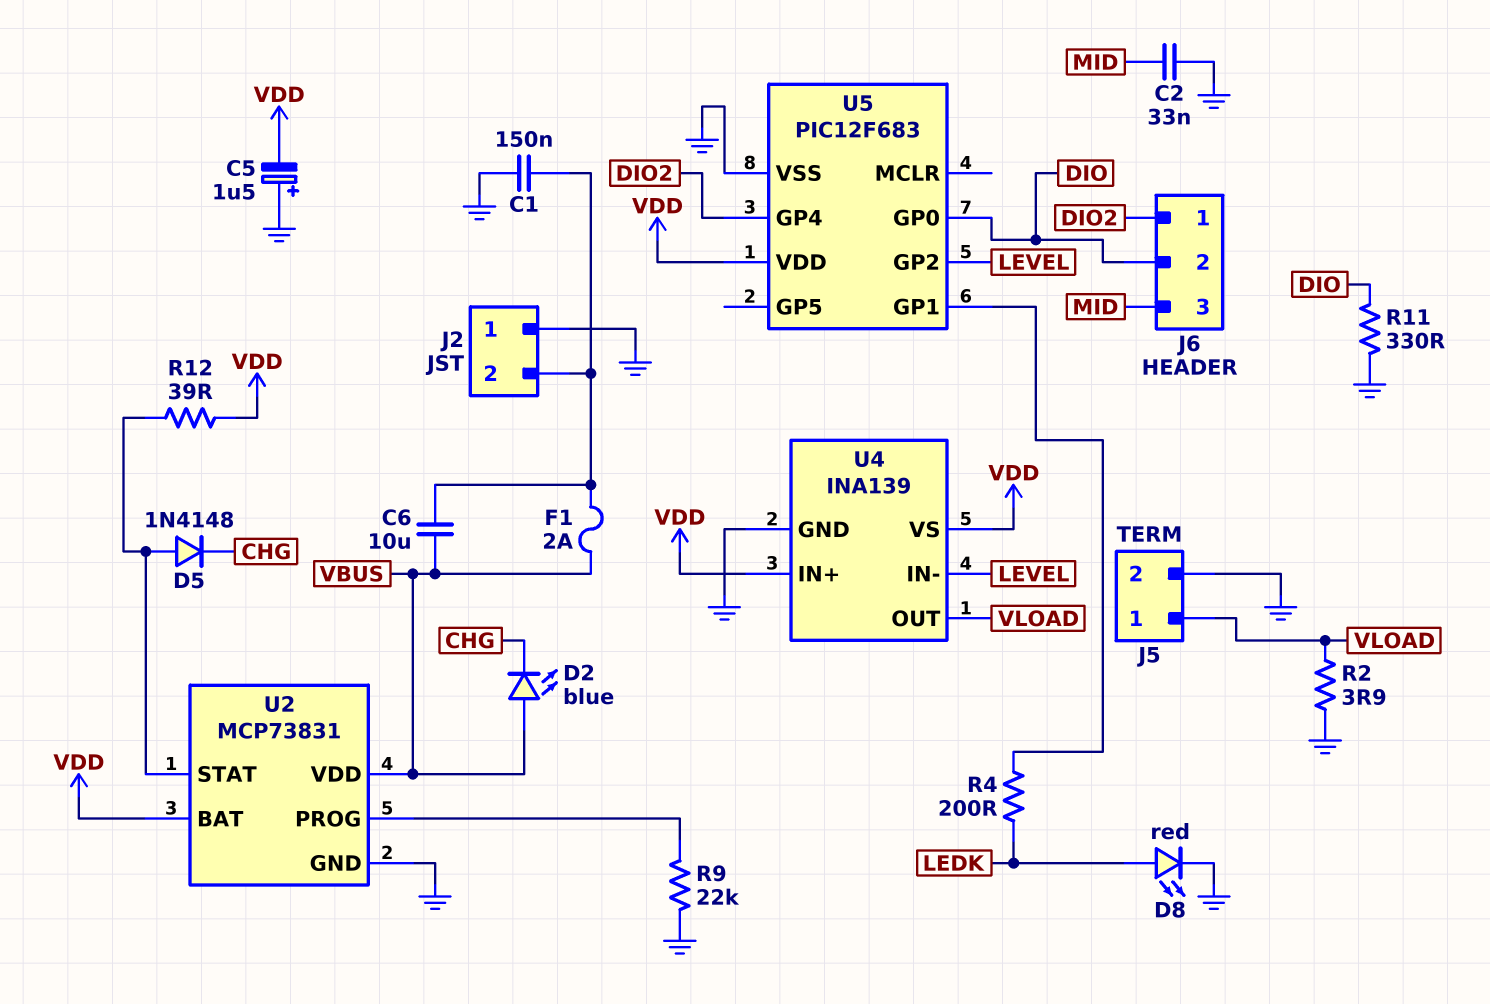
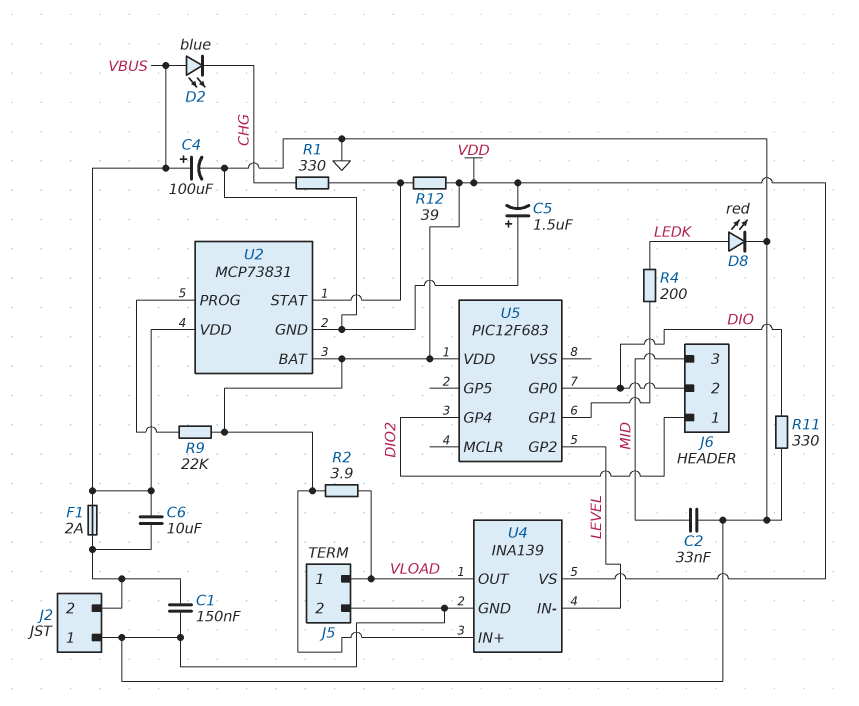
C4: none -> 100uF (plus VBUS, minus GND)
D5: diode 1N4148 (A U2/STAT, K CHG) -> none
R1: none -> 330 (CHG, U2/STAT)
R2: 3.9 (GND, VLOAD) -> 3.9 (VDD, VLOAD)
R9: 22k (GND, U2/PROG) -> 22k (U2/PROG, VDD)
U5 pin VSS: GND -> none

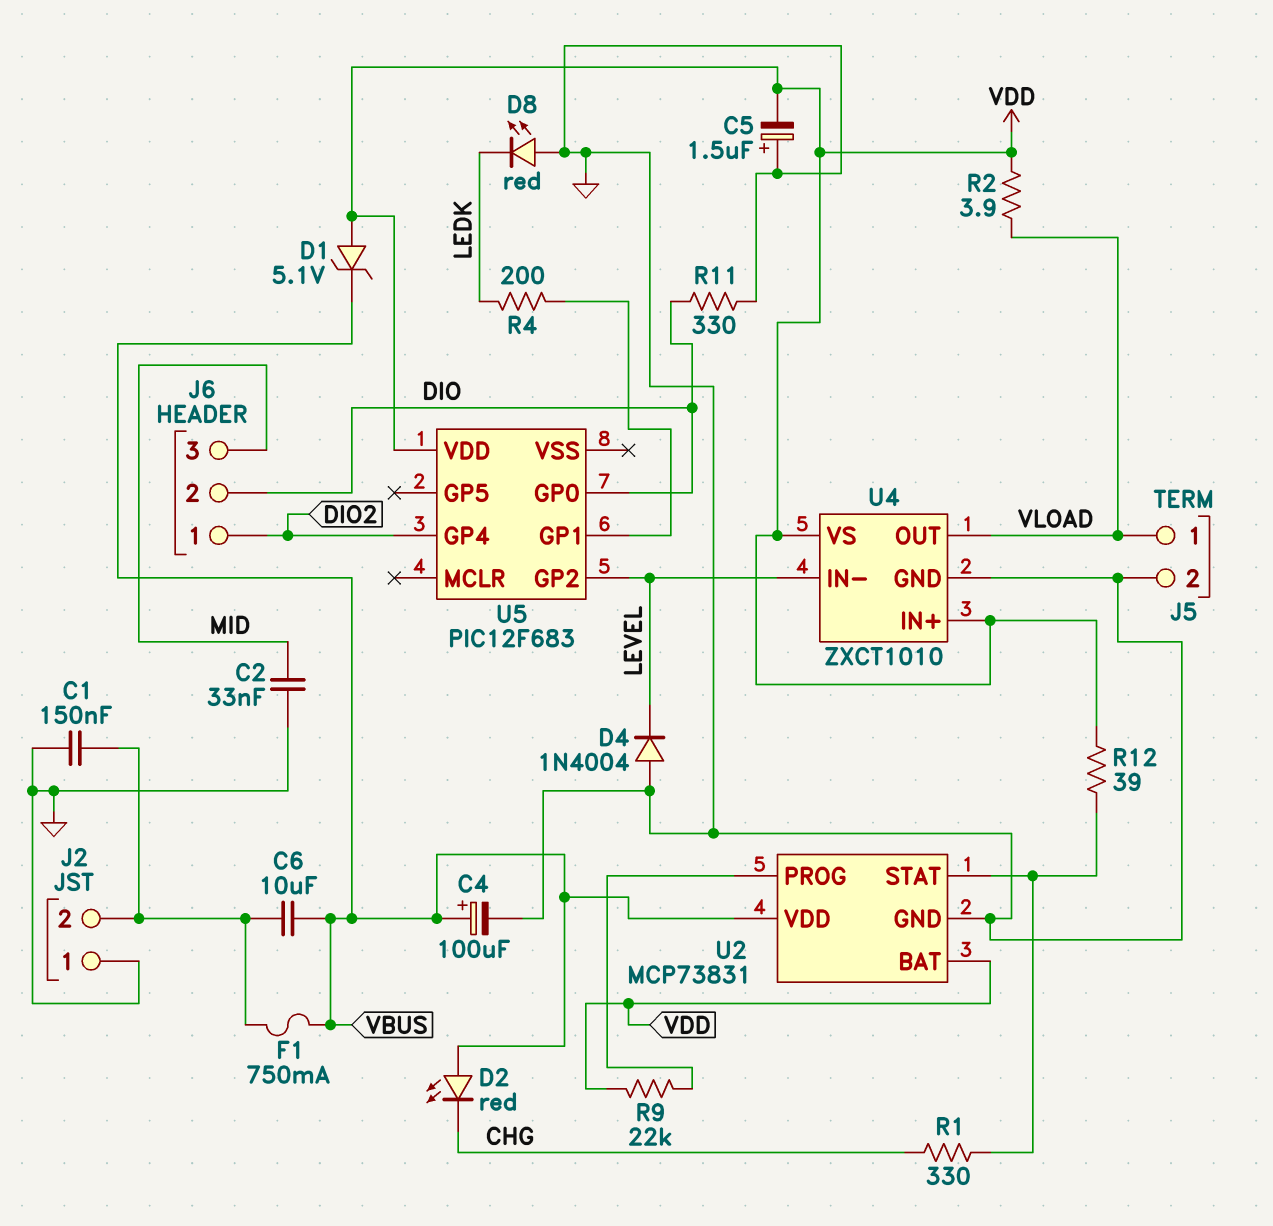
D1: none -> zener 5.1V (A VDD, K VBUS)
D2: LED blue (A VBUS, K CHG) -> LED red (A VBUS, K CHG)
D4: none -> diode 1N4004 (A GND, K LEVEL)
D8: LED red (A LEDK, K GND) -> LED red (A GND, K LEDK)
F1: 2A (J2/2, VBUS) -> 750mA (J2/2, VBUS)
U4: INA139 -> ZXCT1010

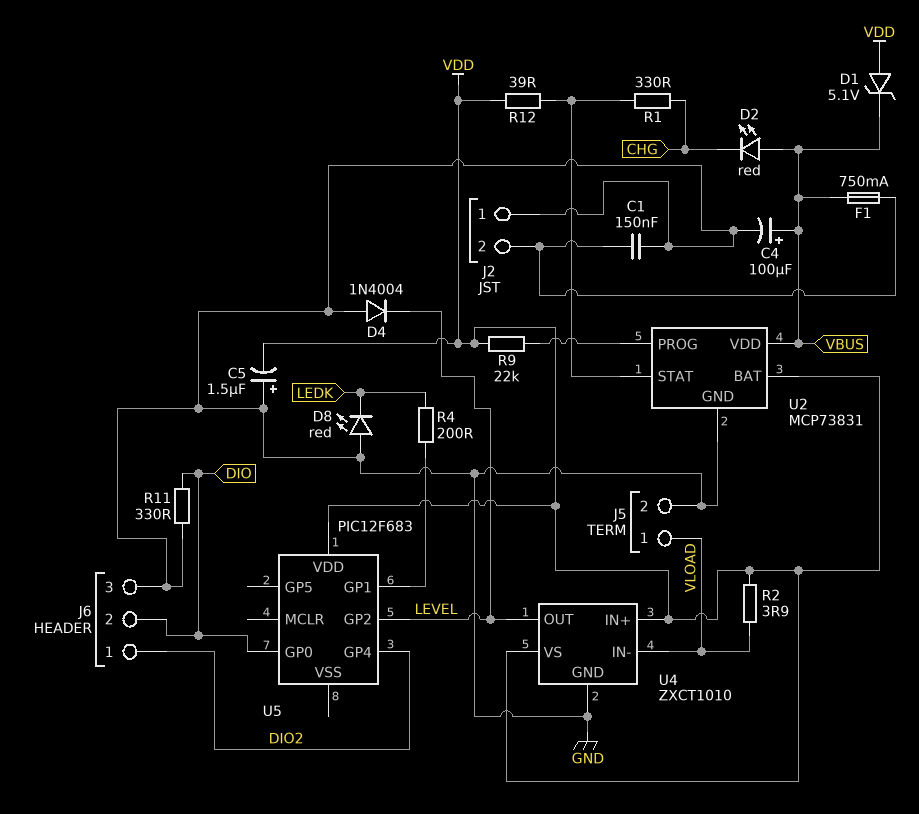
C2: 33nF (GND, MID) -> none
C6: 10uF (J2/2, VBUS) -> none
J6 pin 3: MID -> GND
U4 pin IN-: LEVEL -> VLOAD
U4 pin OUT: VLOAD -> LEVEL

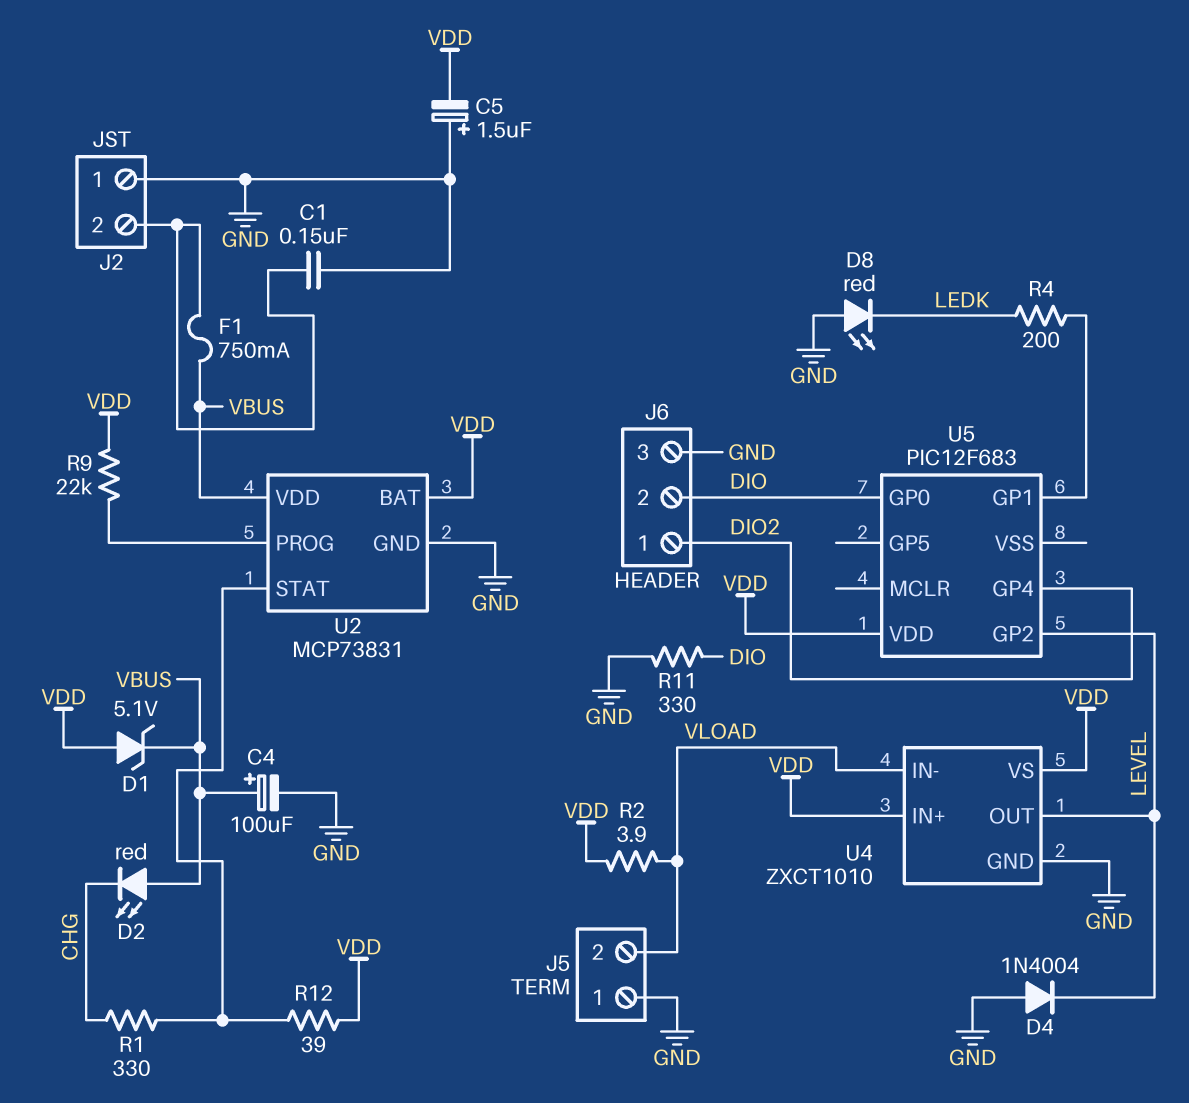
J5 pin 1: VLOAD -> GND
J5 pin 2: GND -> VLOAD

